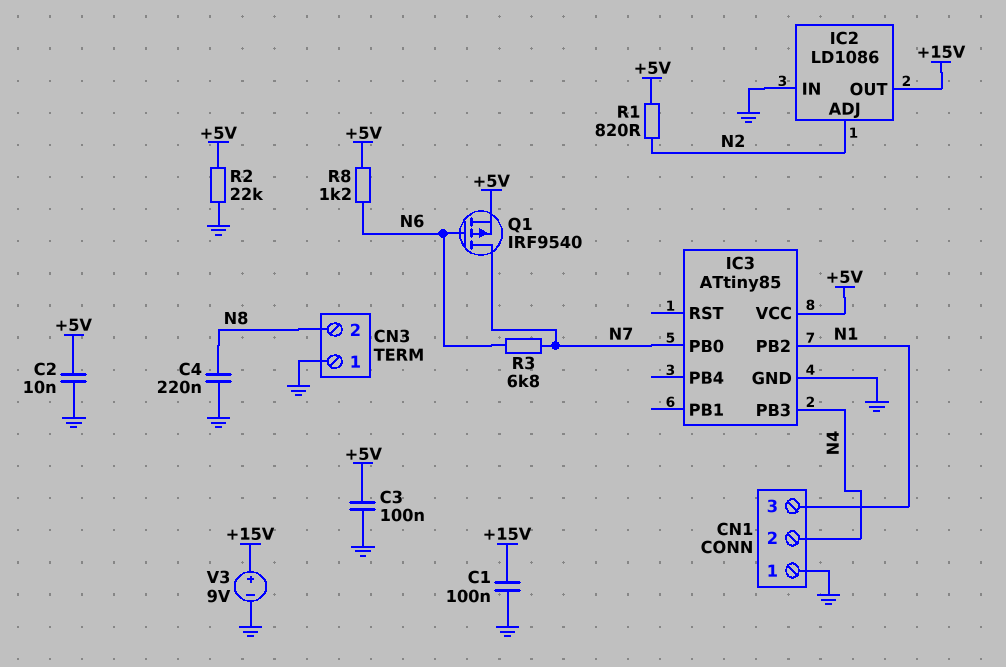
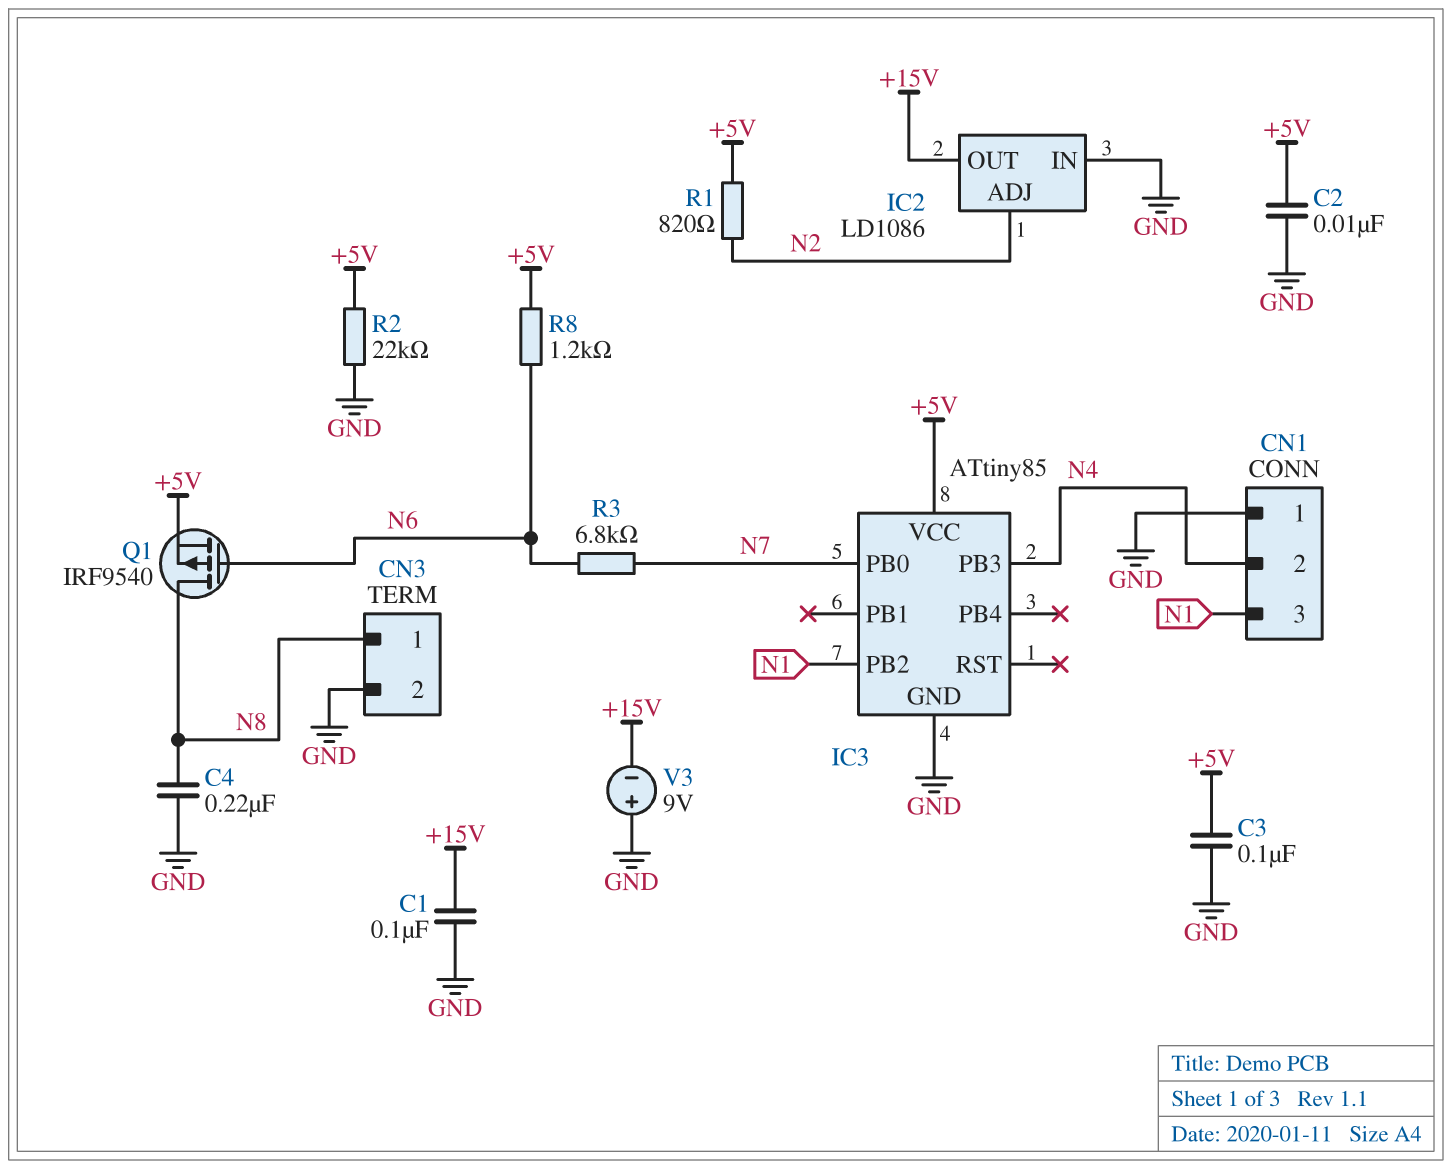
CN3 pin 1: GND -> N8
CN3 pin 2: N8 -> GND
Q1: PMOS IRF9540 (G N6, D N7, S +5V) -> PMOS IRF9540 (G N6, D N8, S +5V)
V3: 9V (plus +15V, minus GND) -> 9V (plus GND, minus +15V)

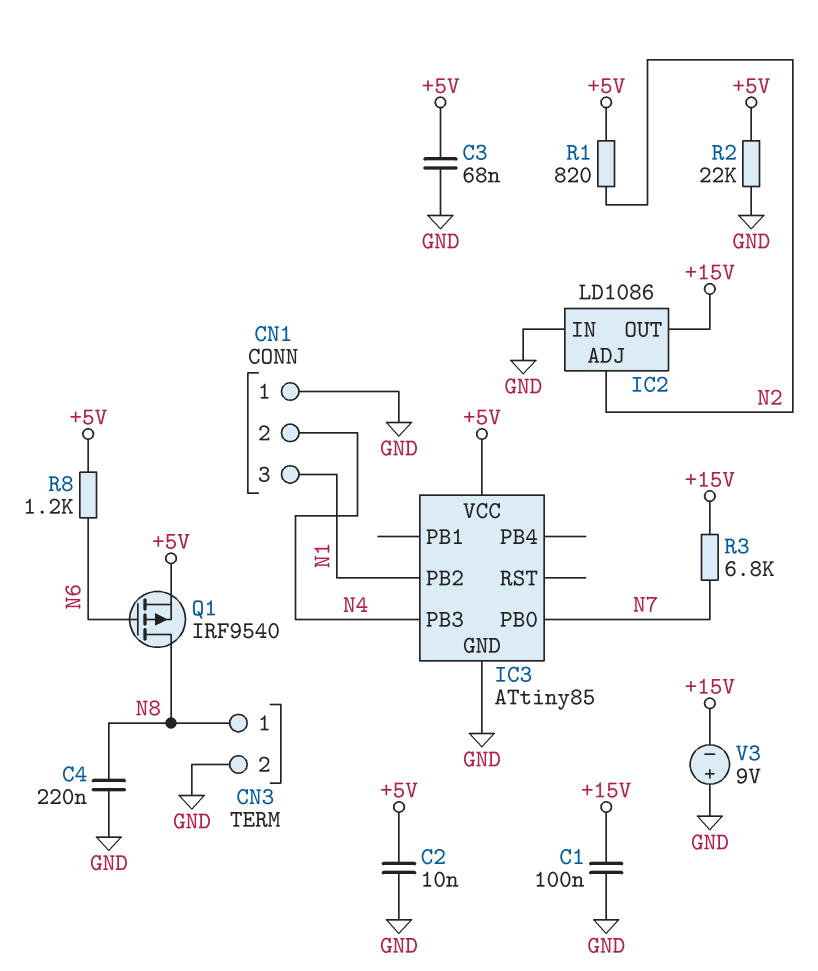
C3: 100nF (+5V, GND) -> 68nF (+5V, GND)
R3: 6.8k (N6, N7) -> 6.8k (+15V, N7)

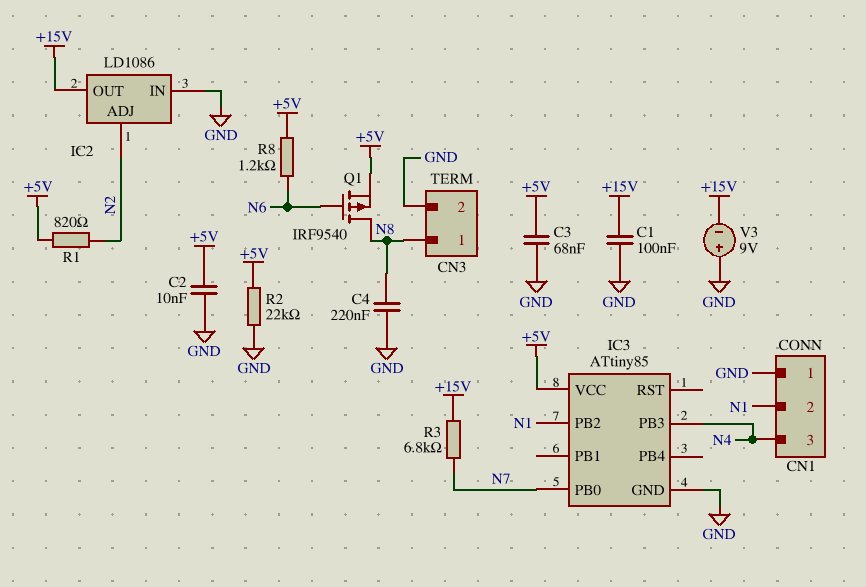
CN1 pin 2: N4 -> N1
CN1 pin 3: N1 -> N4

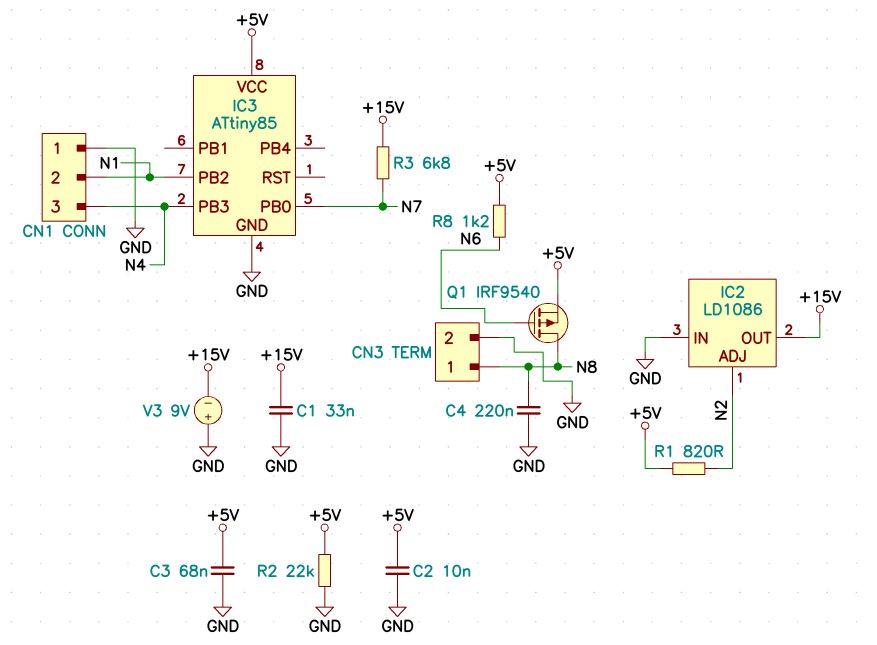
C1: 100nF (+15V, GND) -> 33nF (+15V, GND)

